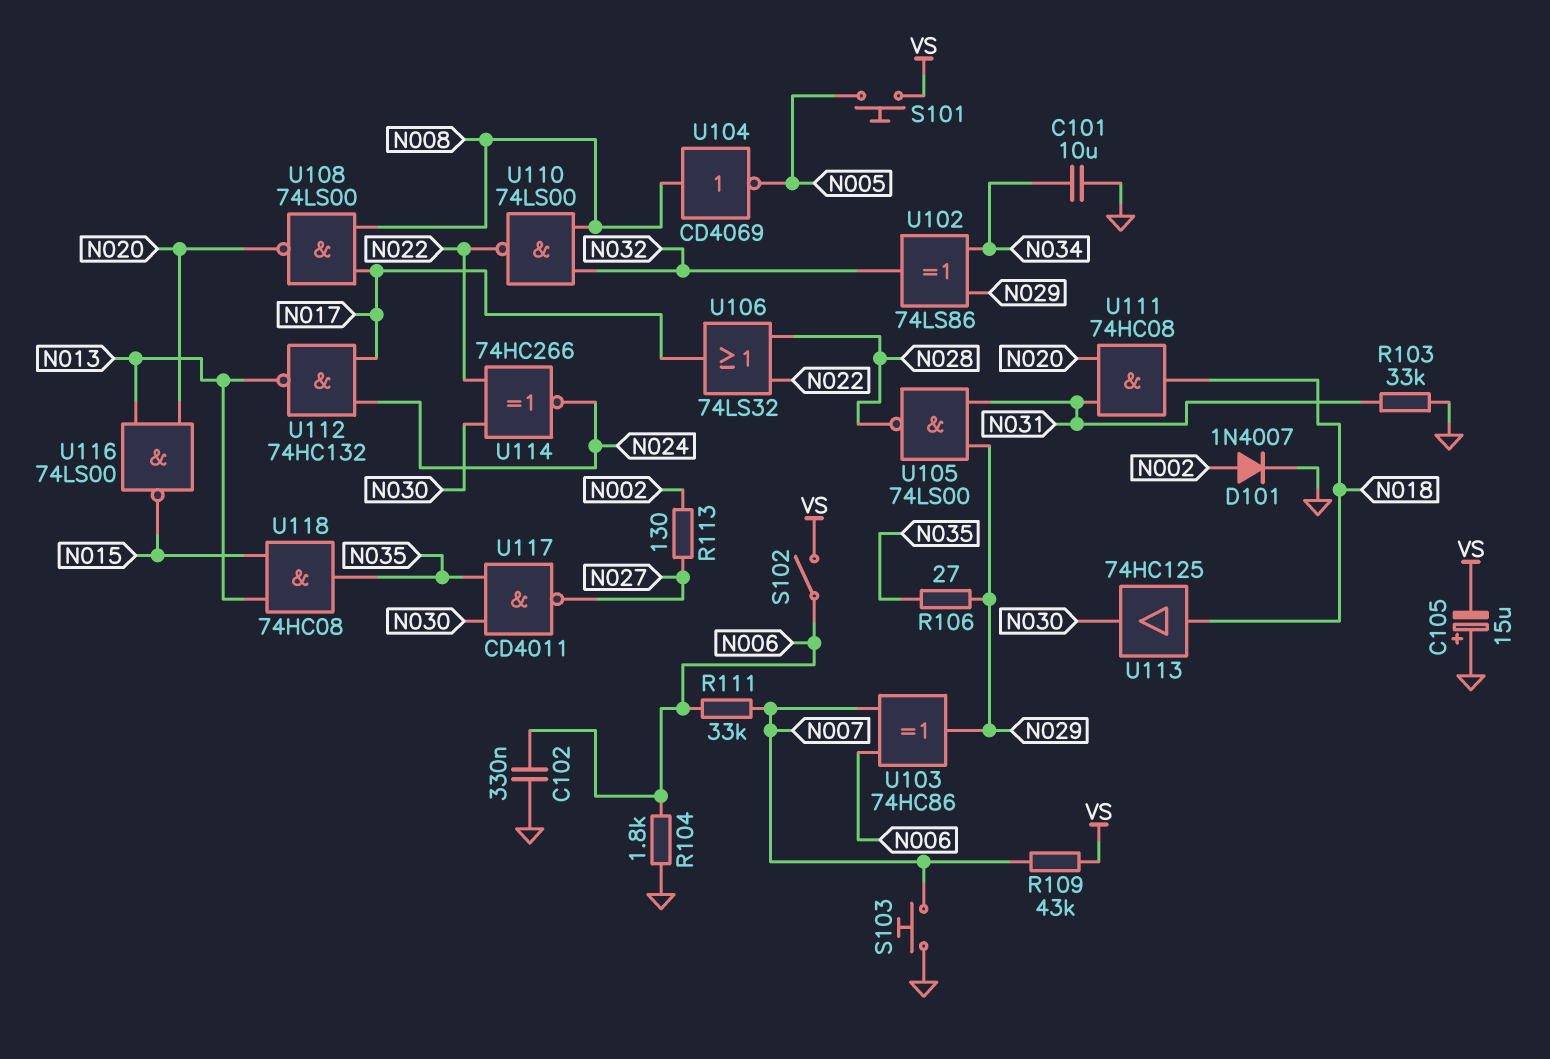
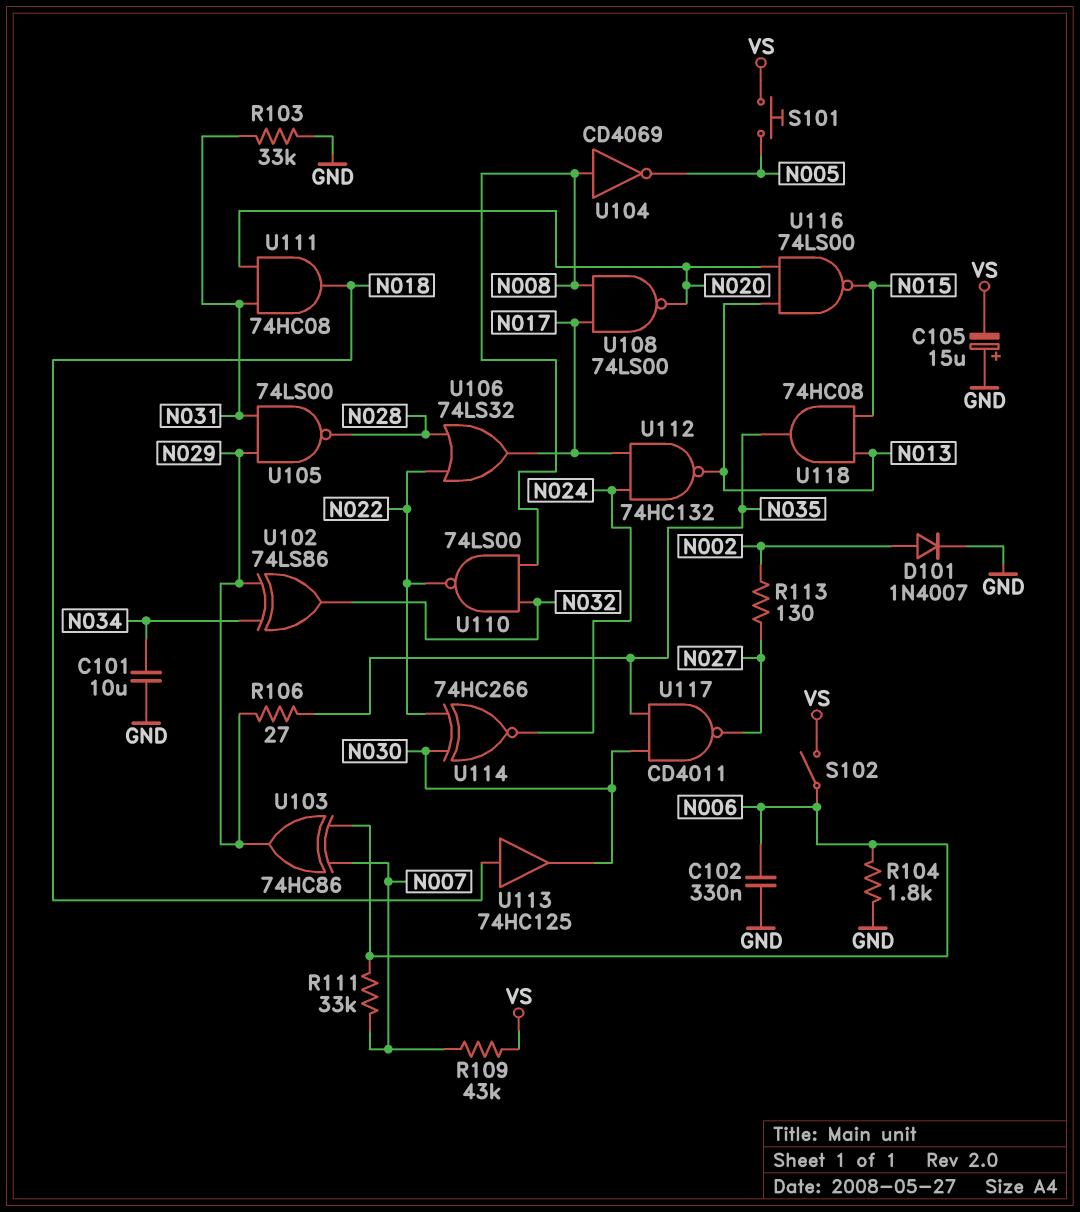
S103: button (GND, N007) -> none

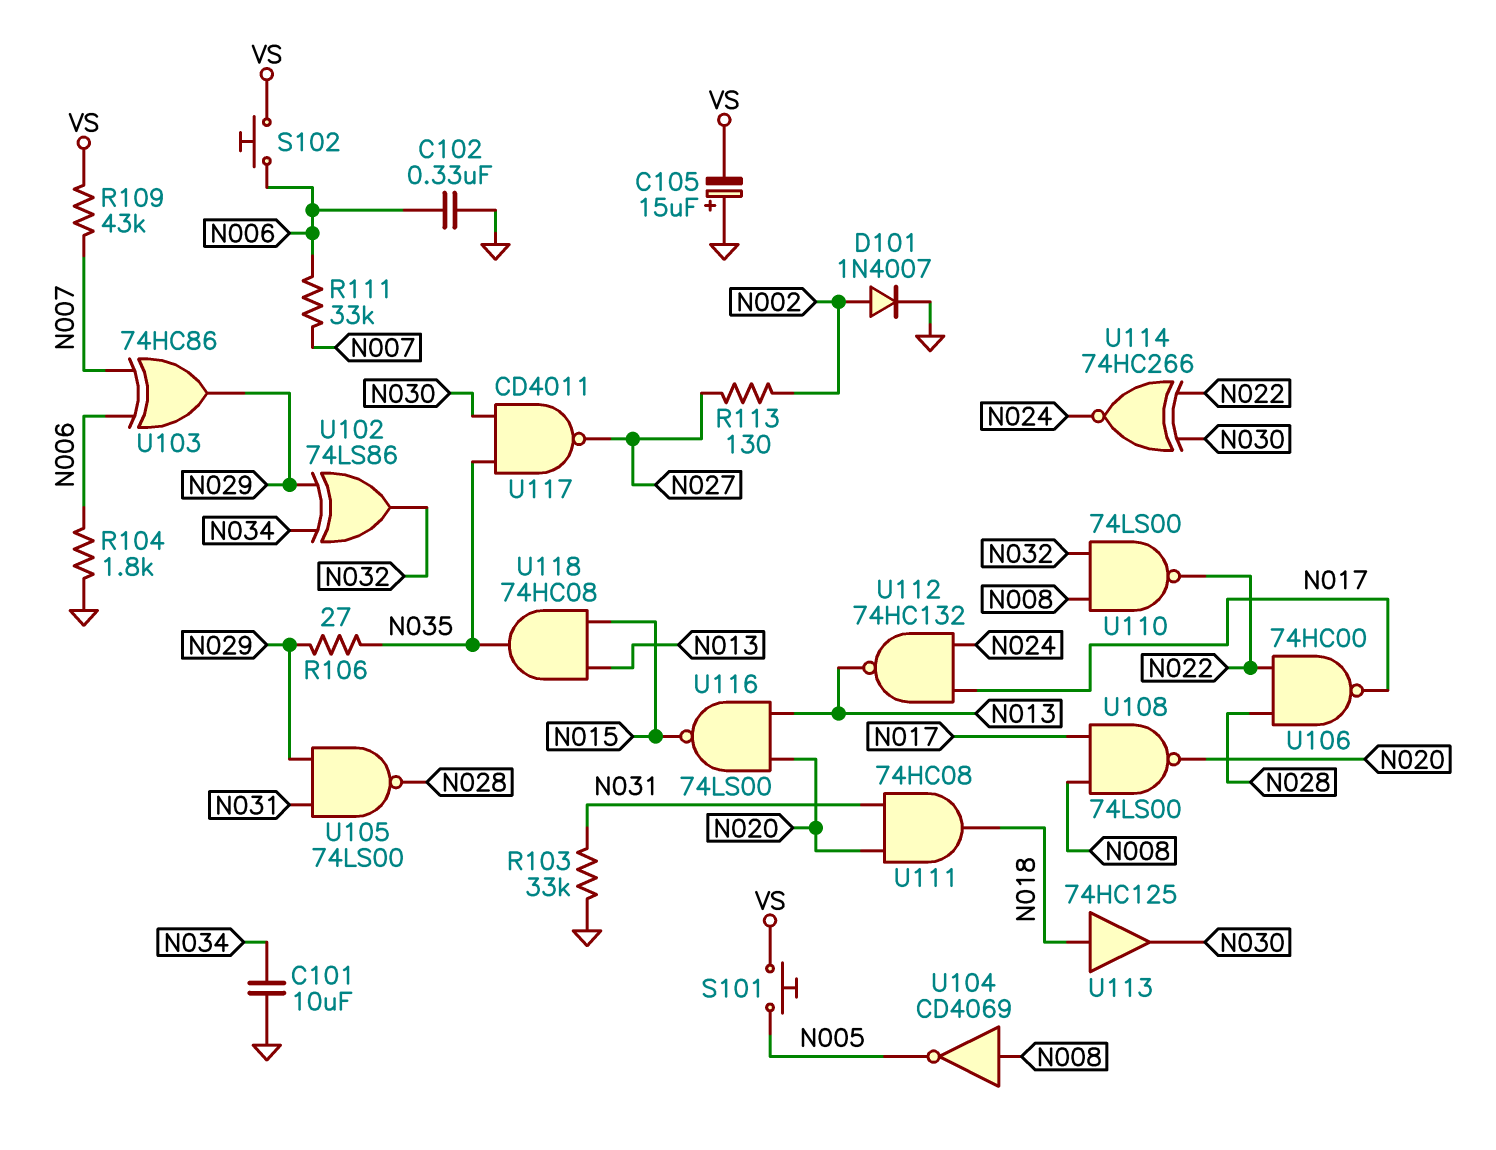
S102: switch (N006, VS) -> button (N006, VS)
U106: OR 74LS32 (in N022, in N028, out N017) -> NAND 74HC00 (in N022, in N028, out N017)

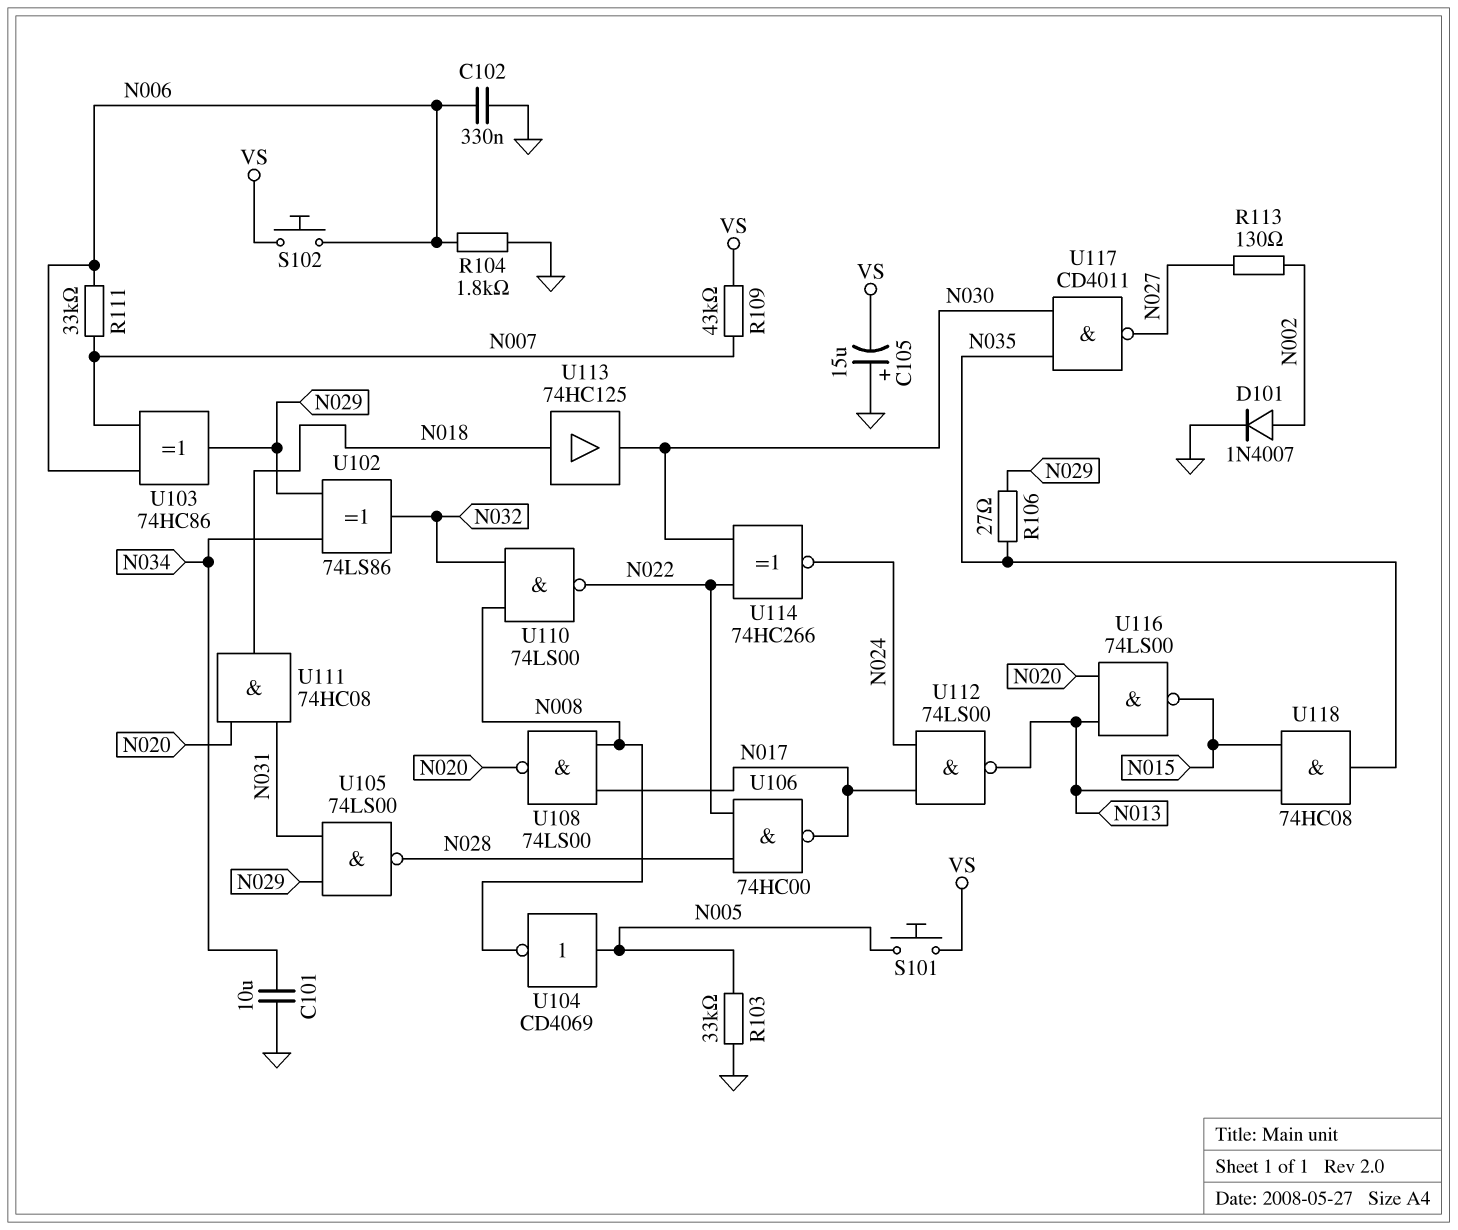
R103: 33k (GND, N031) -> 33k (GND, N005)
U104: NOT CD4069 (in N008, out N005) -> NOT CD4069 (in N005, out N008)
U112: NAND 74HC132 (in N017, in N024, out N013) -> NAND 74LS00 (in N017, in N024, out N013)

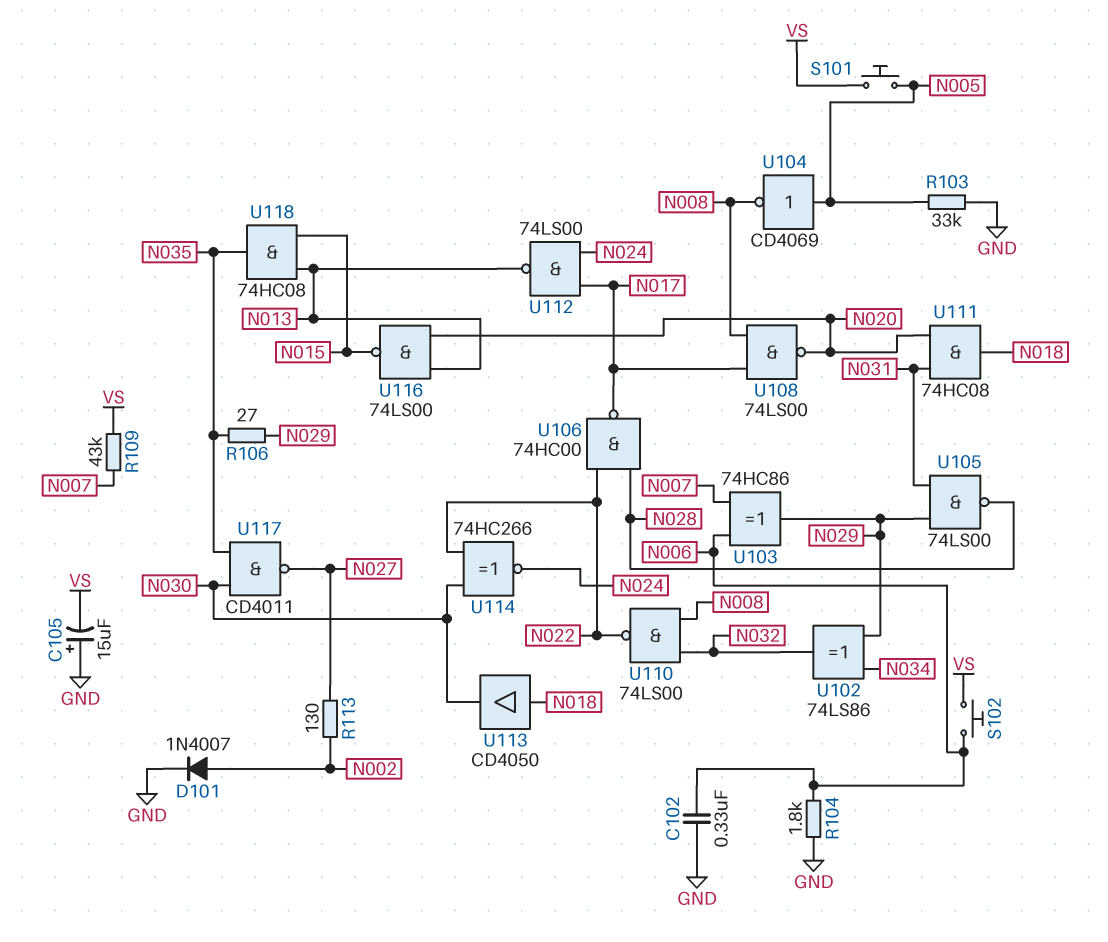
C101: 10uF (GND, N034) -> none
R111: 33k (N006, N007) -> none
U113: buffer 74HC125 (in N018, out N030) -> buffer CD4050 (in N018, out N030)

